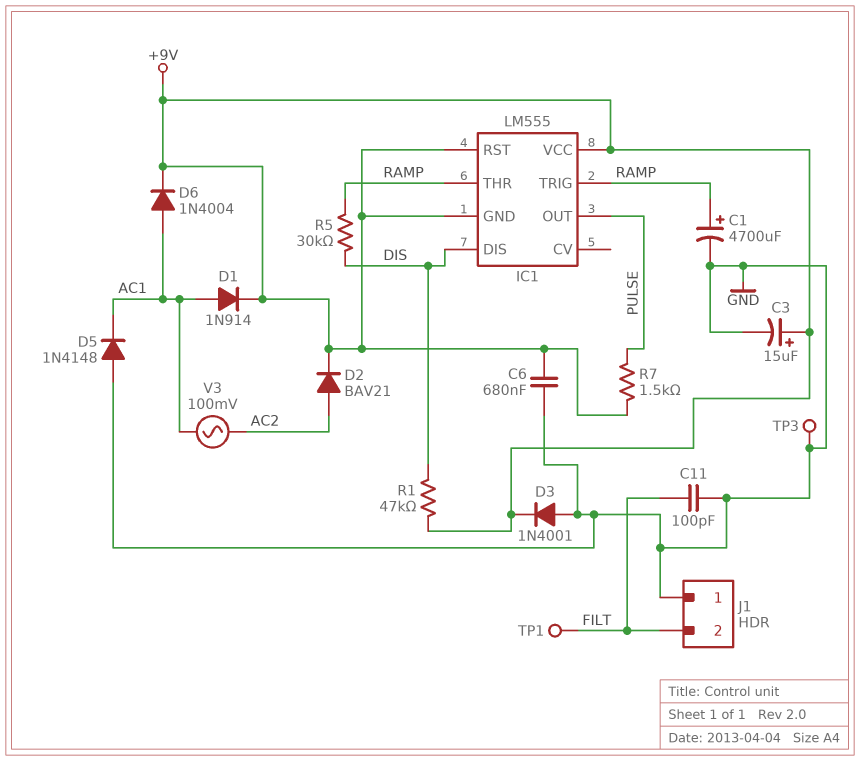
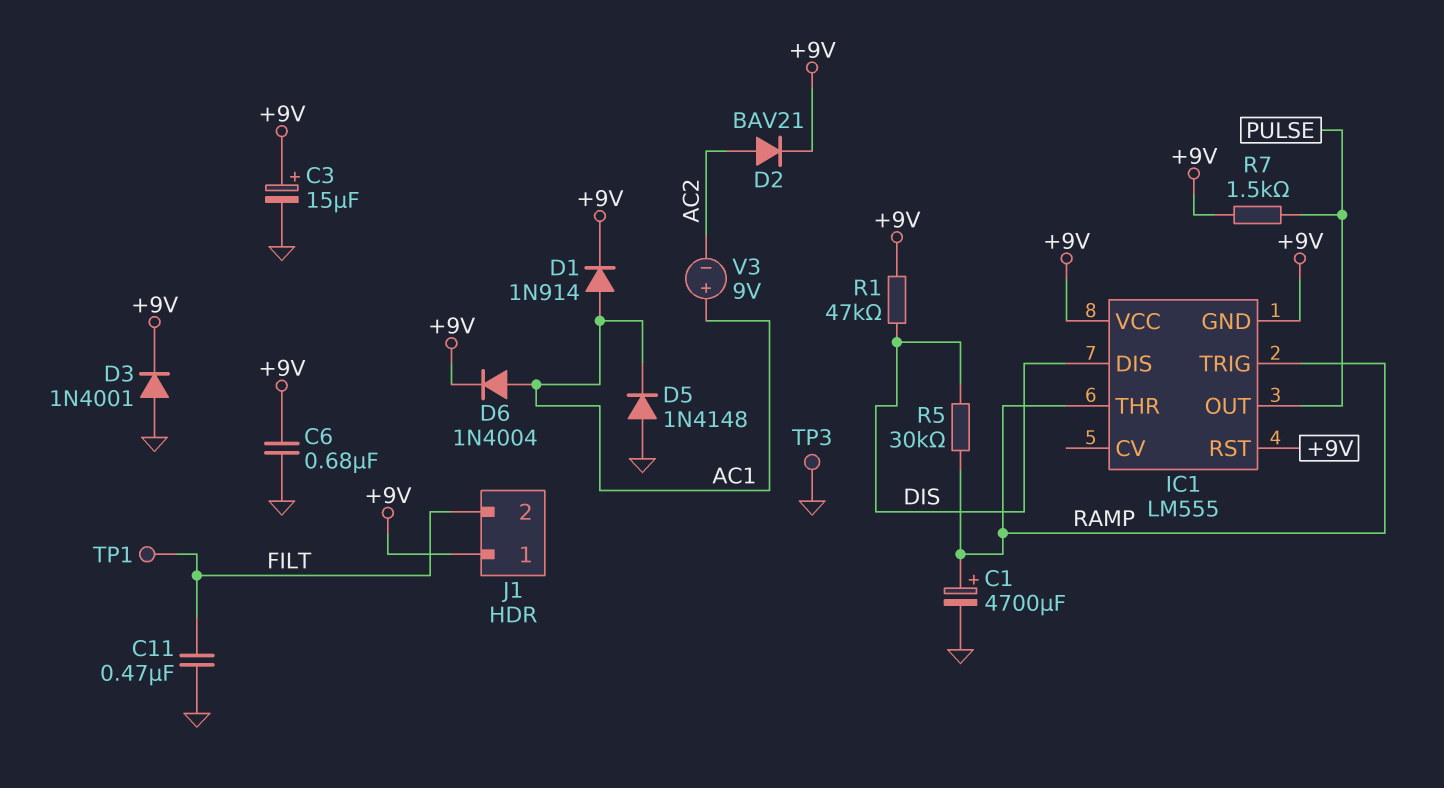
C11: 100pF (FILT, GND) -> 470nF (FILT, GND)
J1 pin 1: GND -> +9V
V3: AC 100mV (AC1, AC2) -> 9V (plus AC1, minus AC2)

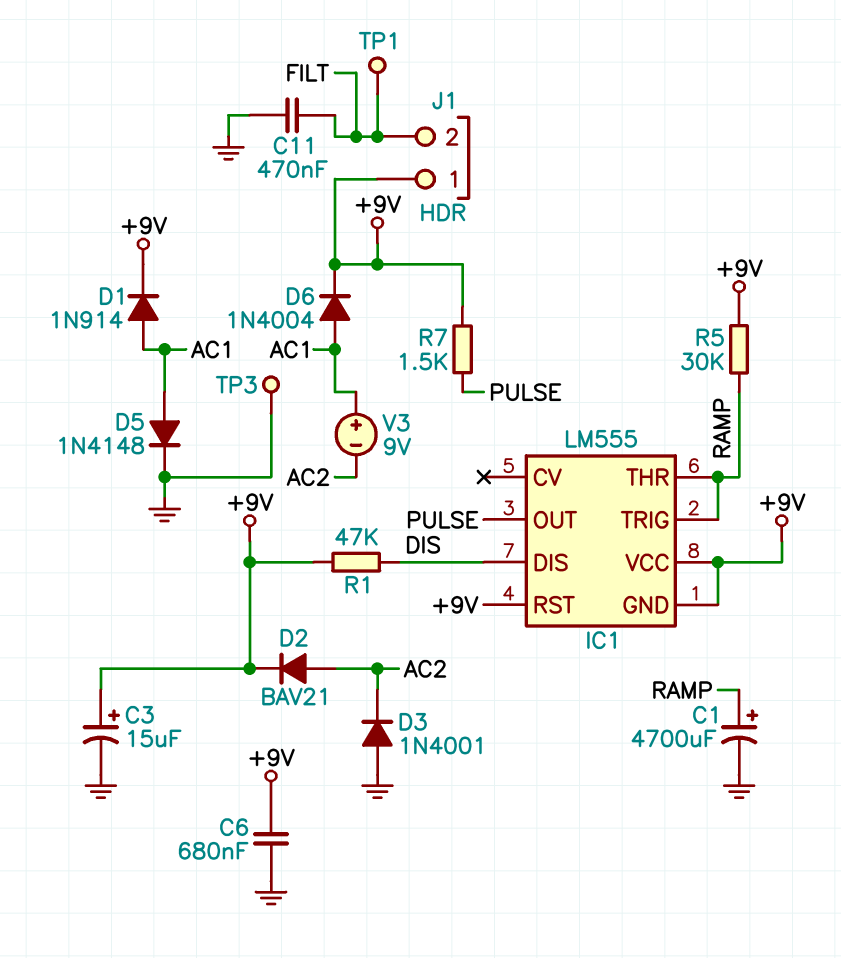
D3: diode 1N4001 (A GND, K +9V) -> diode 1N4001 (A GND, K AC2)
D5: diode 1N4148 (A GND, K AC1) -> diode 1N4148 (A AC1, K GND)
R5: 30k (DIS, RAMP) -> 30k (+9V, RAMP)

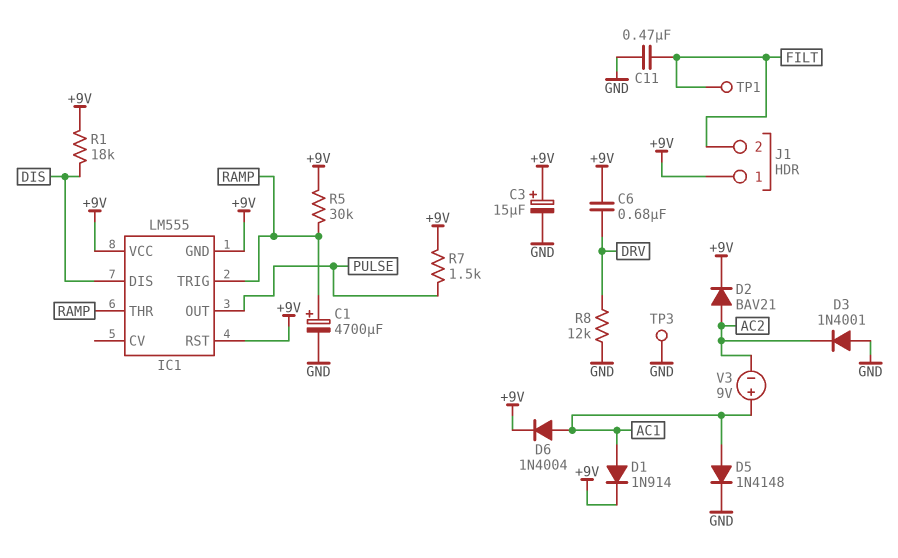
C6: 680nF (+9V, GND) -> 680nF (+9V, DRV)
R1: 47k (+9V, DIS) -> 18k (+9V, DIS)
R8: none -> 12k (DRV, GND)

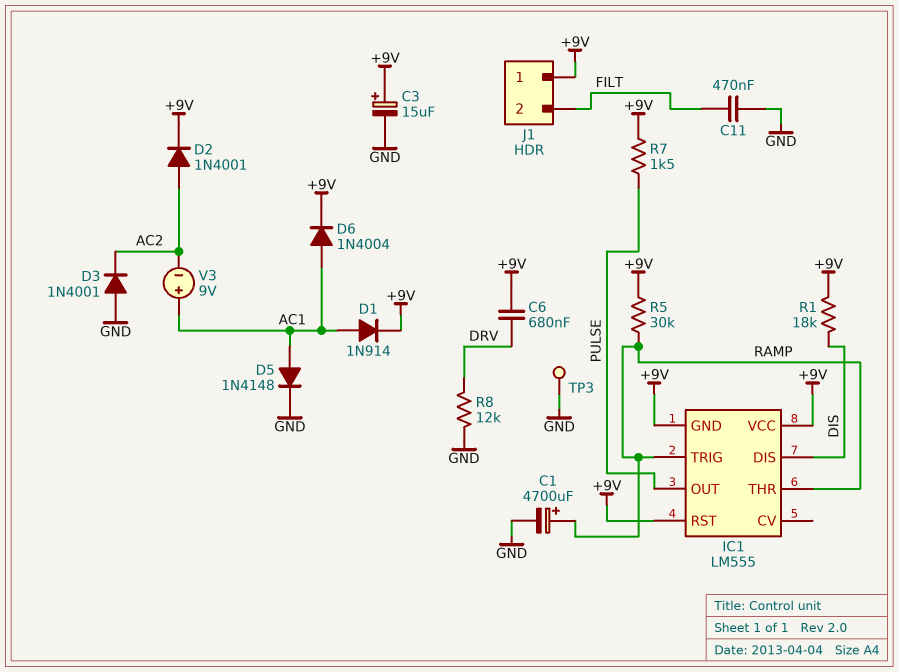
D2: diode BAV21 (A AC2, K +9V) -> diode 1N4001 (A AC2, K +9V)
TP1: test point (FILT) -> none

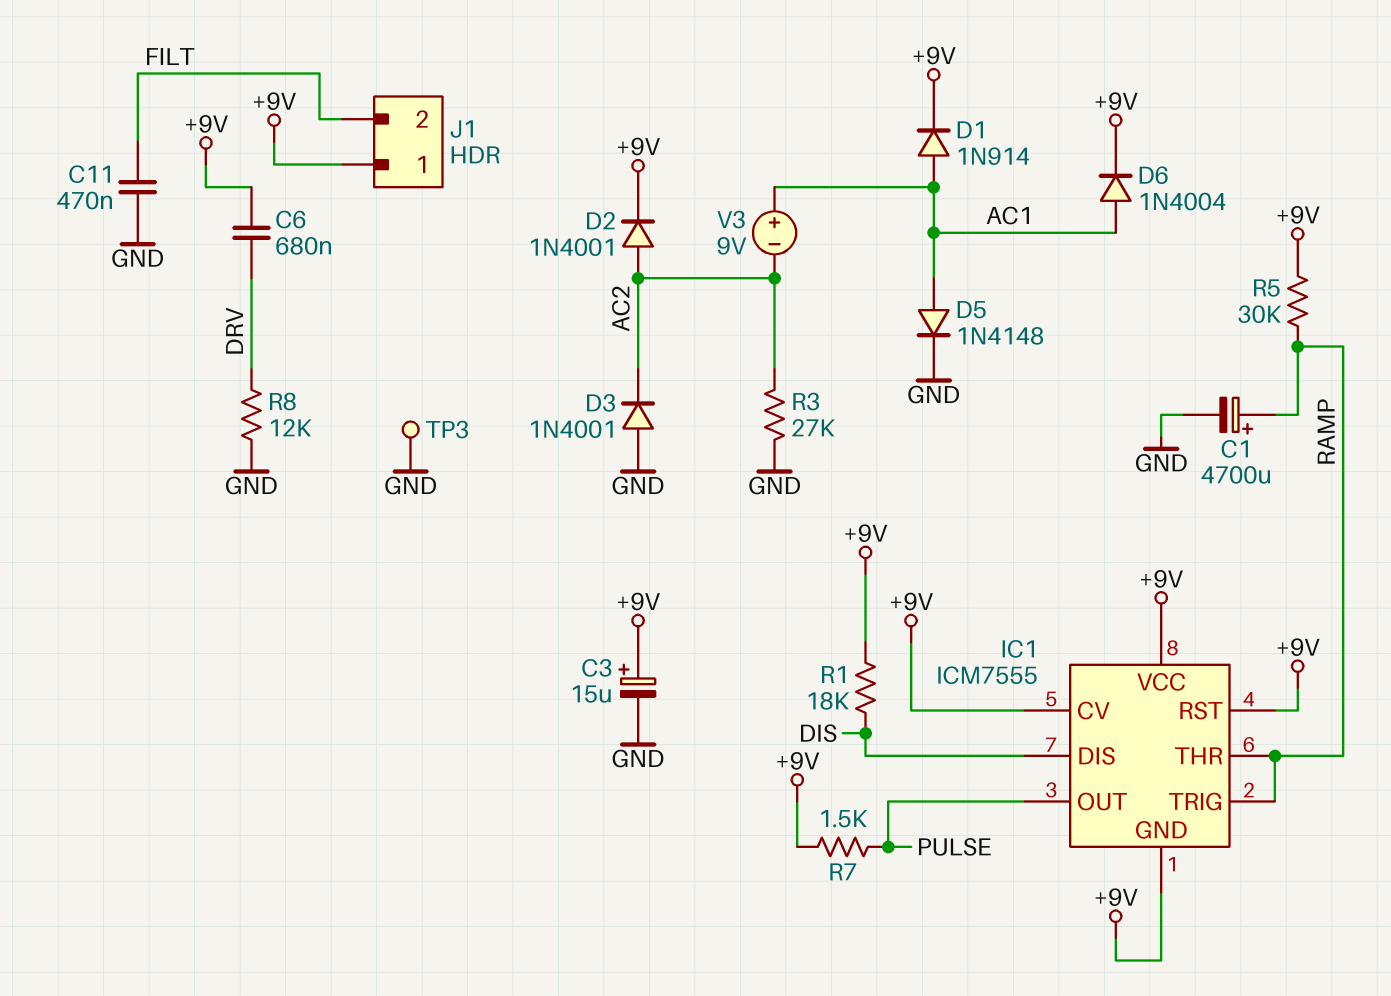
IC1: LM555 -> ICM7555
IC1 pin CV: none -> +9V
R3: none -> 27k (AC2, GND)

